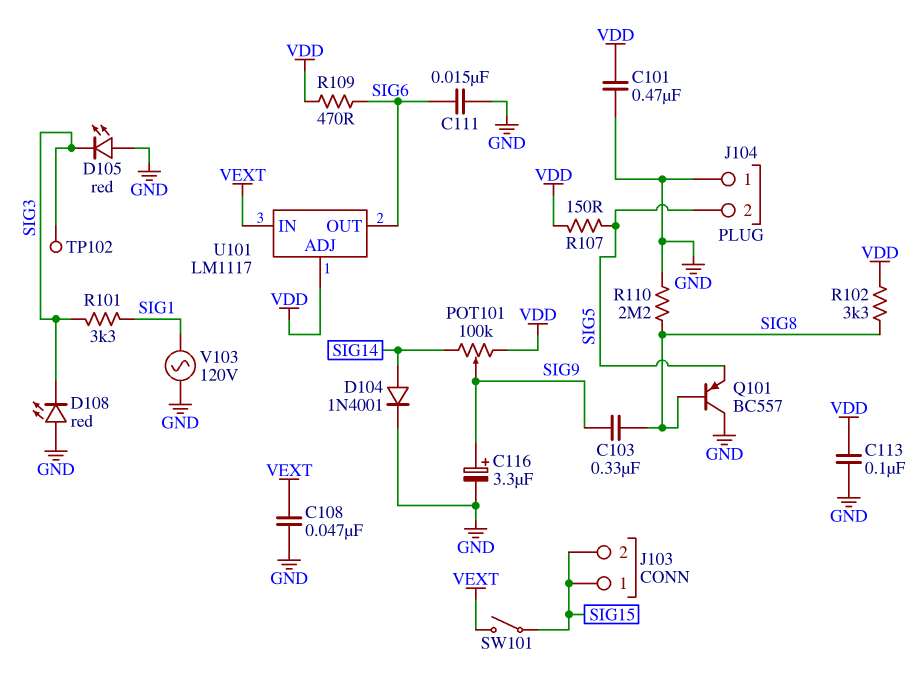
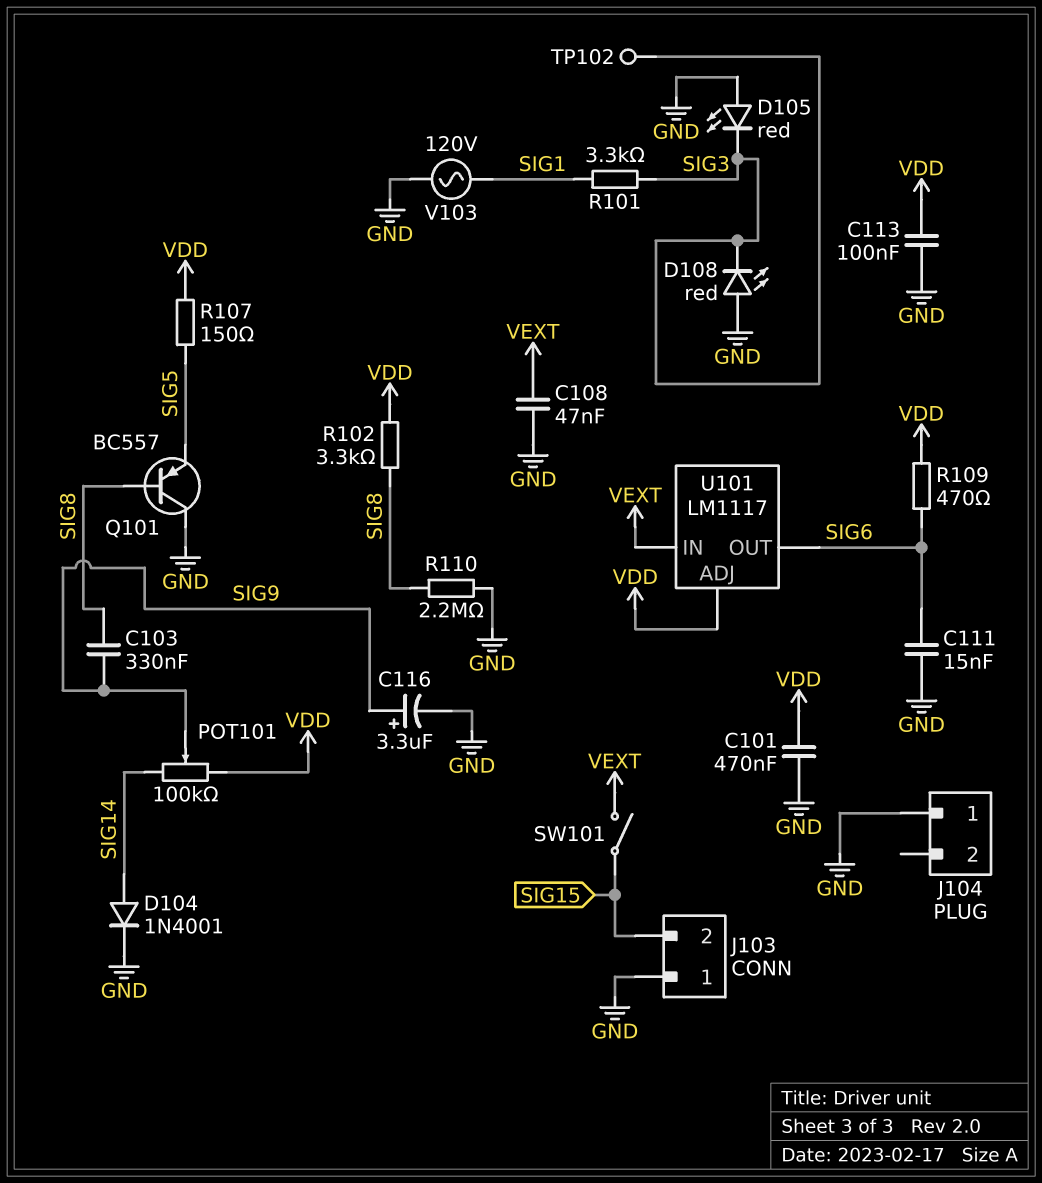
J103 pin 1: SIG15 -> GND
J104 pin 2: SIG5 -> none

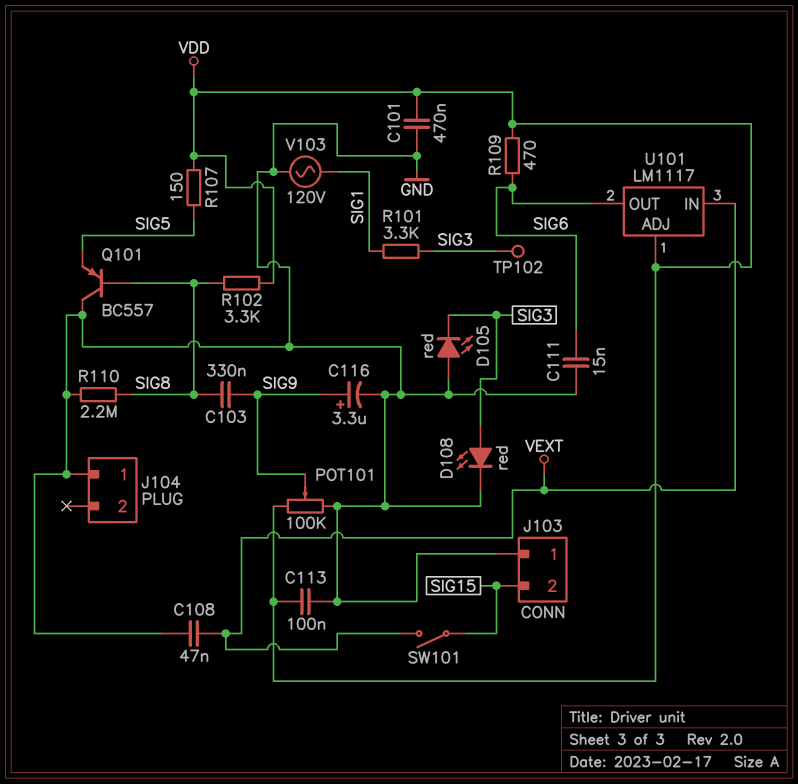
D104: diode 1N4001 (A SIG14, K GND) -> none
D108: LED red (A GND, K SIG3) -> LED red (A SIG3, K GND)
POT101: 100k (SIG14, VDD, wiper SIG9) -> 100k (GND, VDD, wiper SIG9)

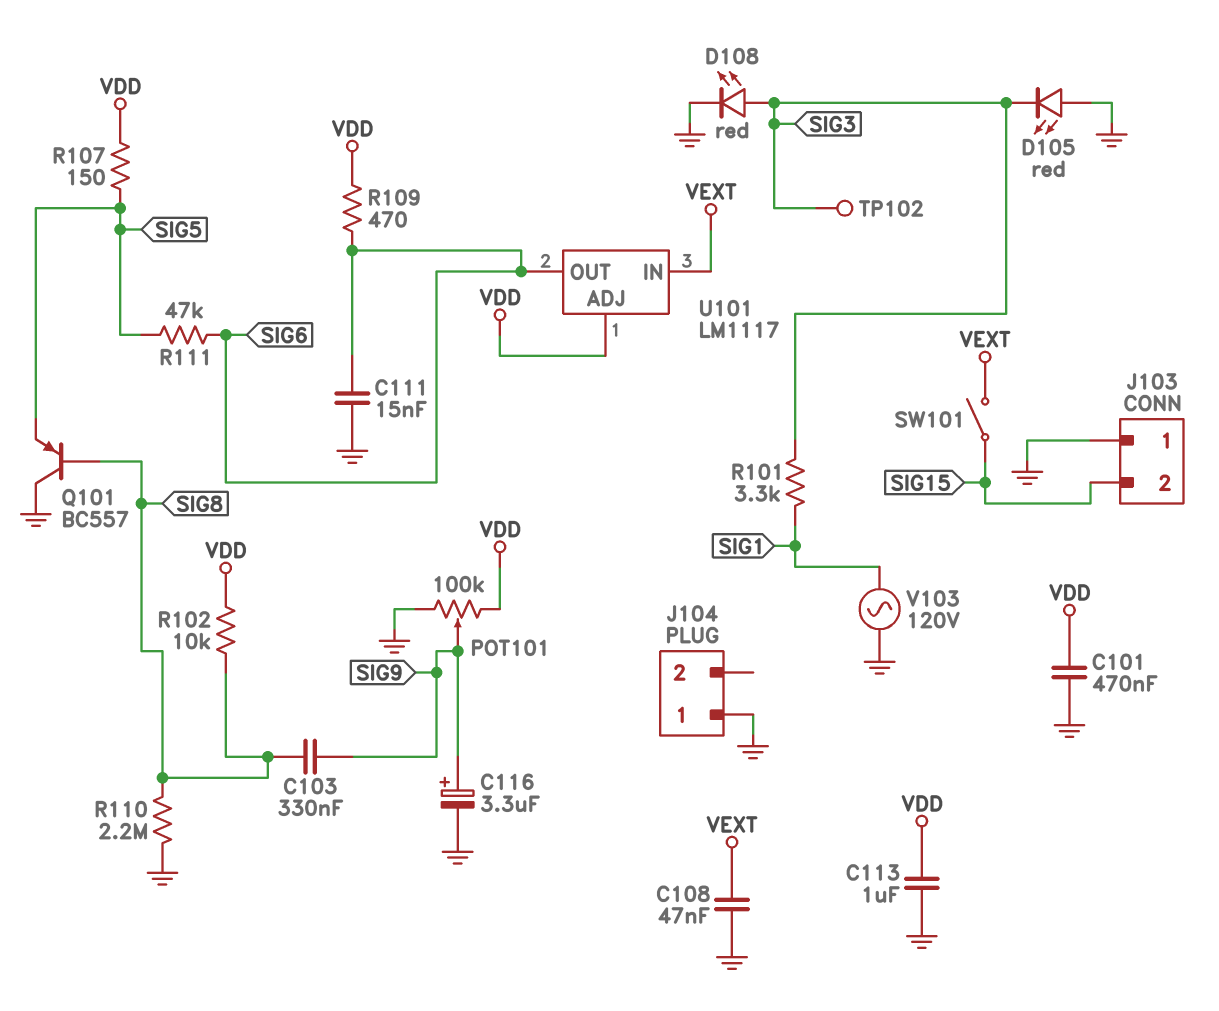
C113: 100nF (GND, VDD) -> 1uF (GND, VDD)
R102: 3.3k (SIG8, VDD) -> 10k (SIG8, VDD)
R111: none -> 47k (SIG5, SIG6)

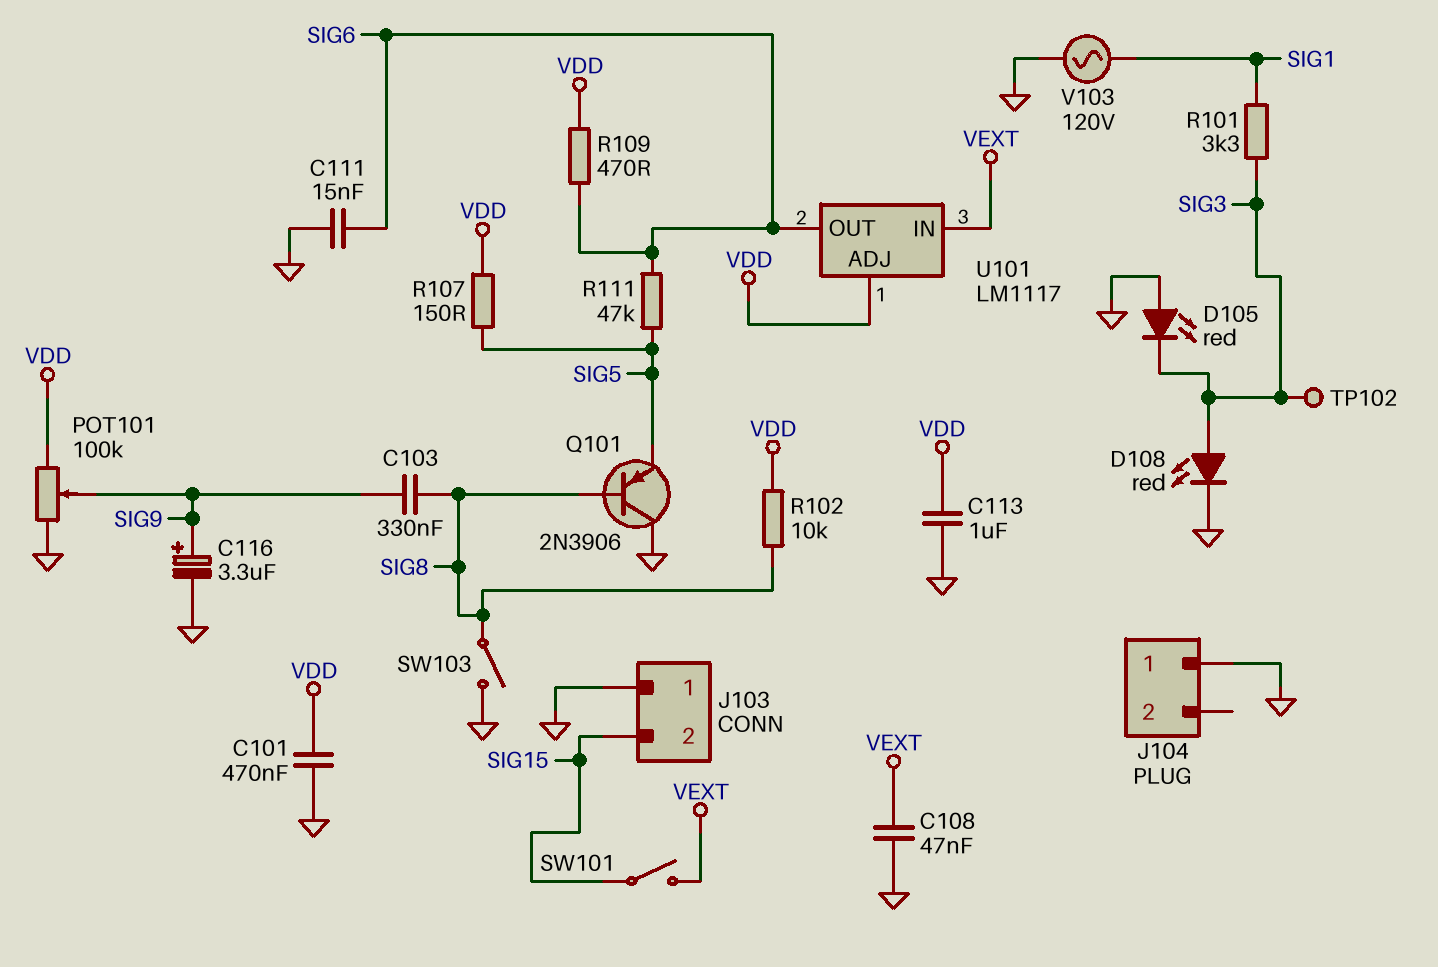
Q101: PNP BC557 (B SIG8, C GND, E SIG5) -> PNP 2N3906 (B SIG8, C GND, E SIG5)
R110: 2.2M (GND, SIG8) -> none
SW103: none -> switch (GND, SIG8)

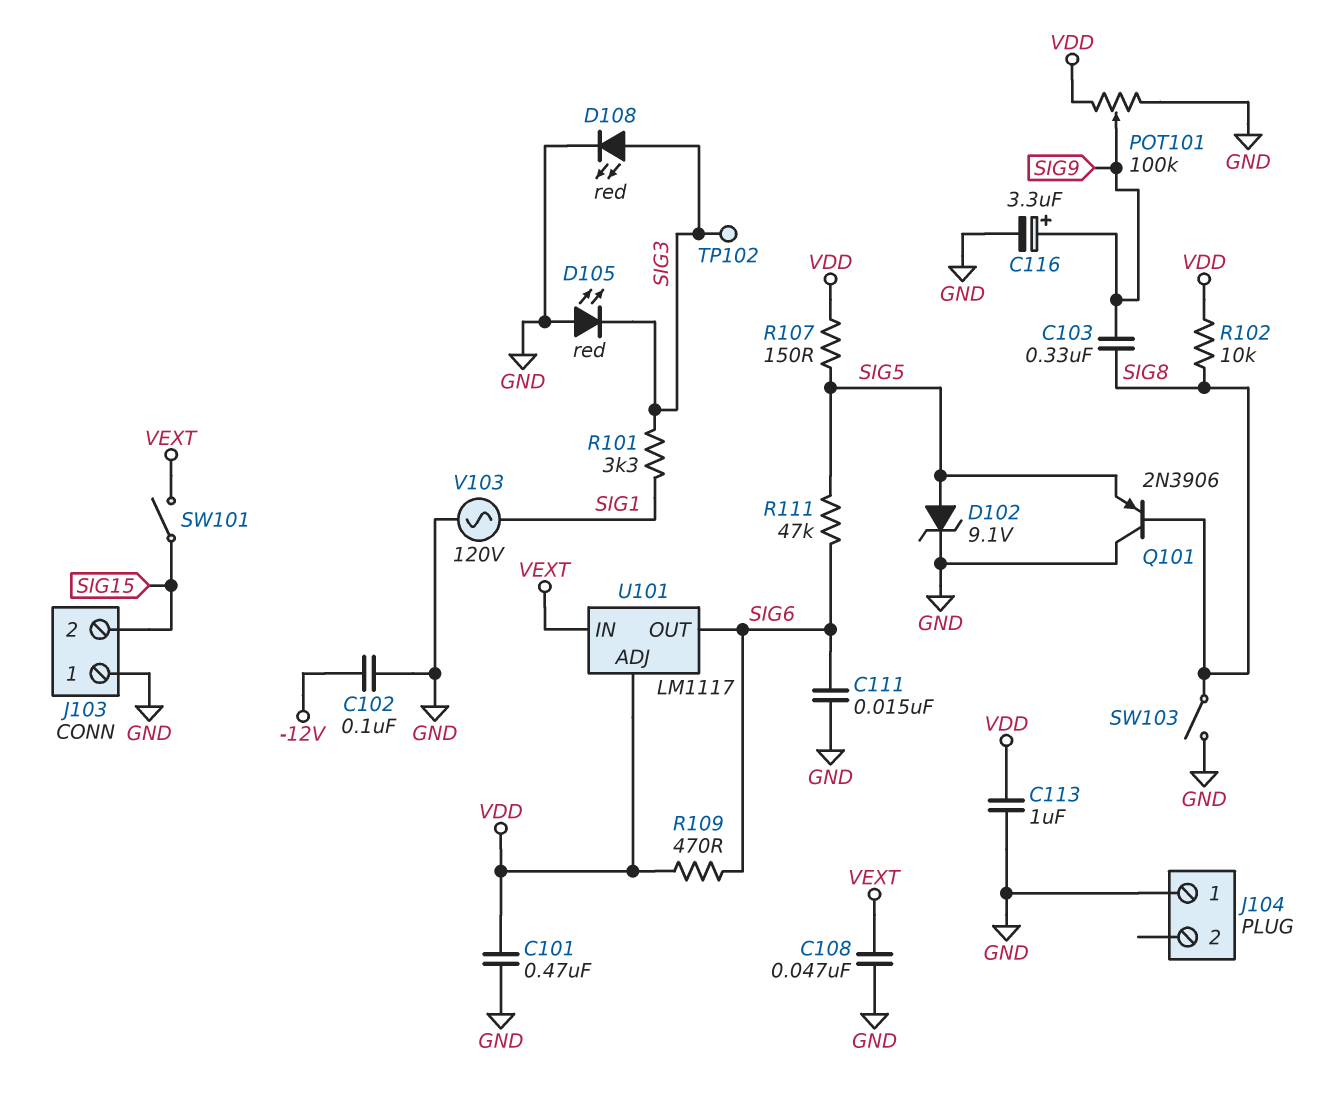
C102: none -> 100nF (-12V, GND)
D102: none -> zener 9.1V (A SIG5, K GND)

